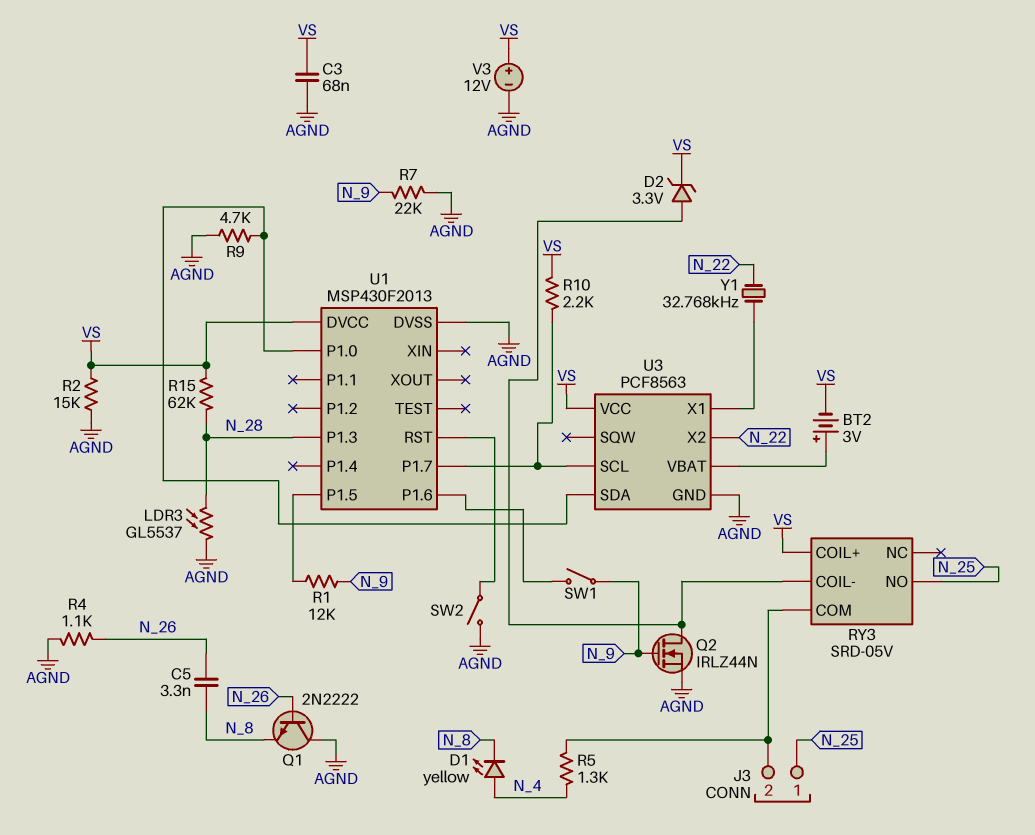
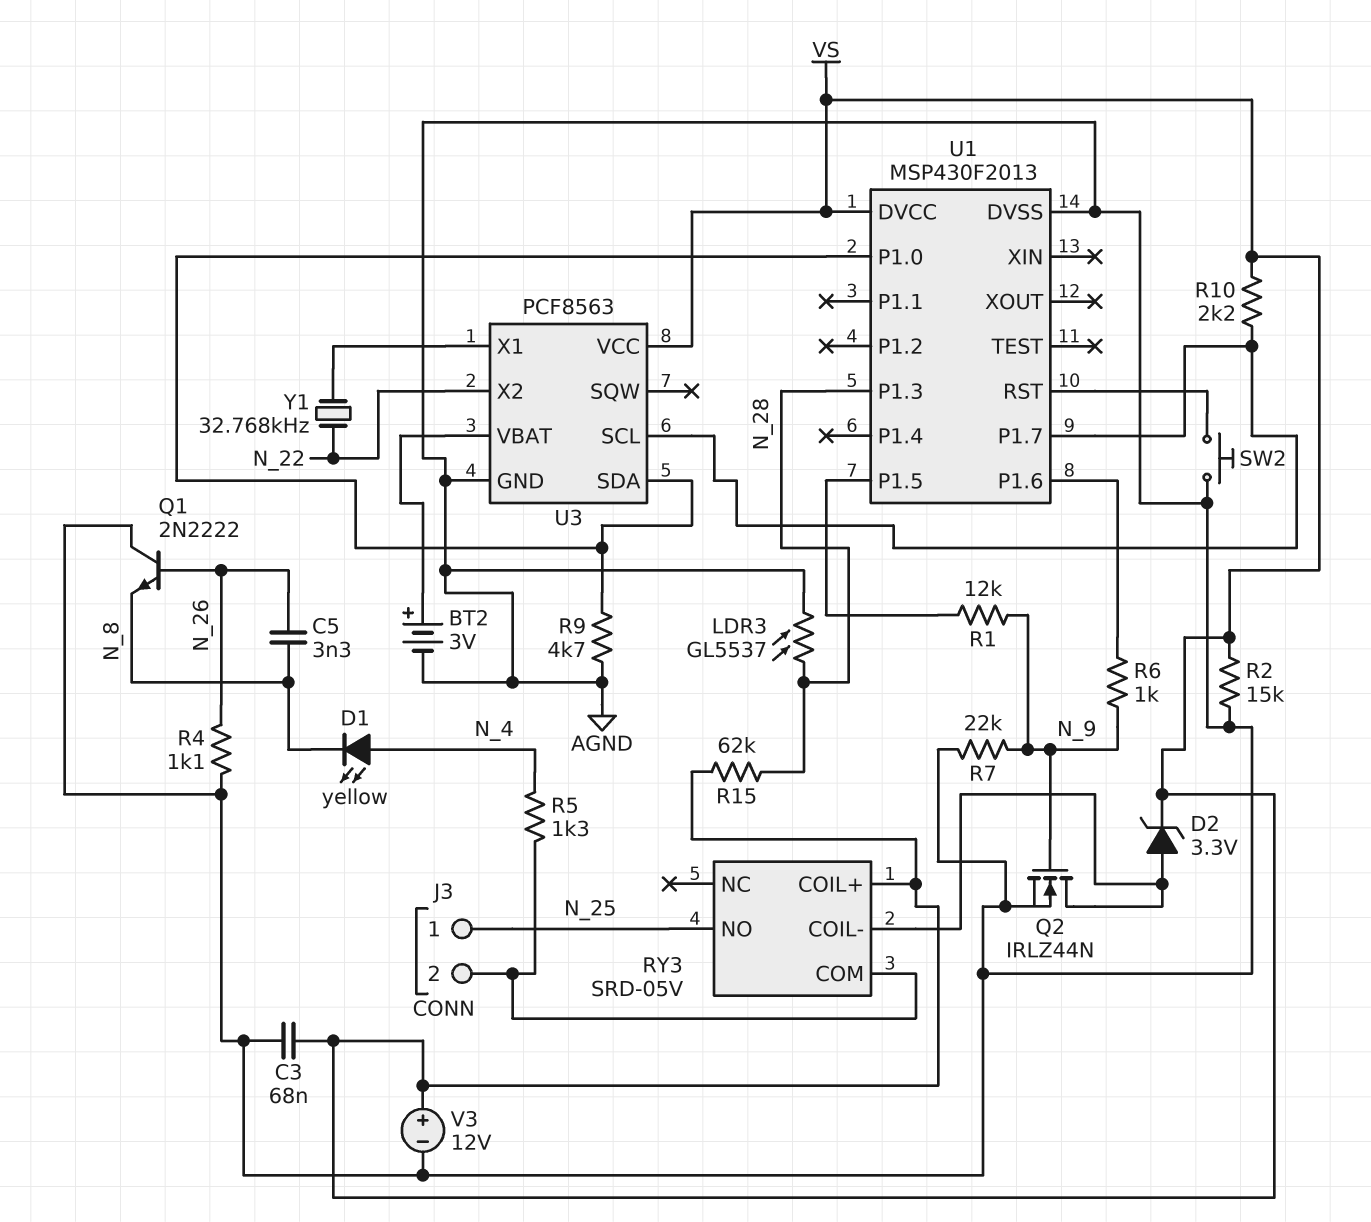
BT2: 3V (plus U3/VBAT, minus VS) -> 3V (plus U3/VBAT, minus AGND)
R6: none -> 1k (N_9, U1/P1.6)
SW1: switch (N_9, U1/P1.6) -> none
SW2: switch (AGND, U1/RST) -> button (AGND, U1/RST)

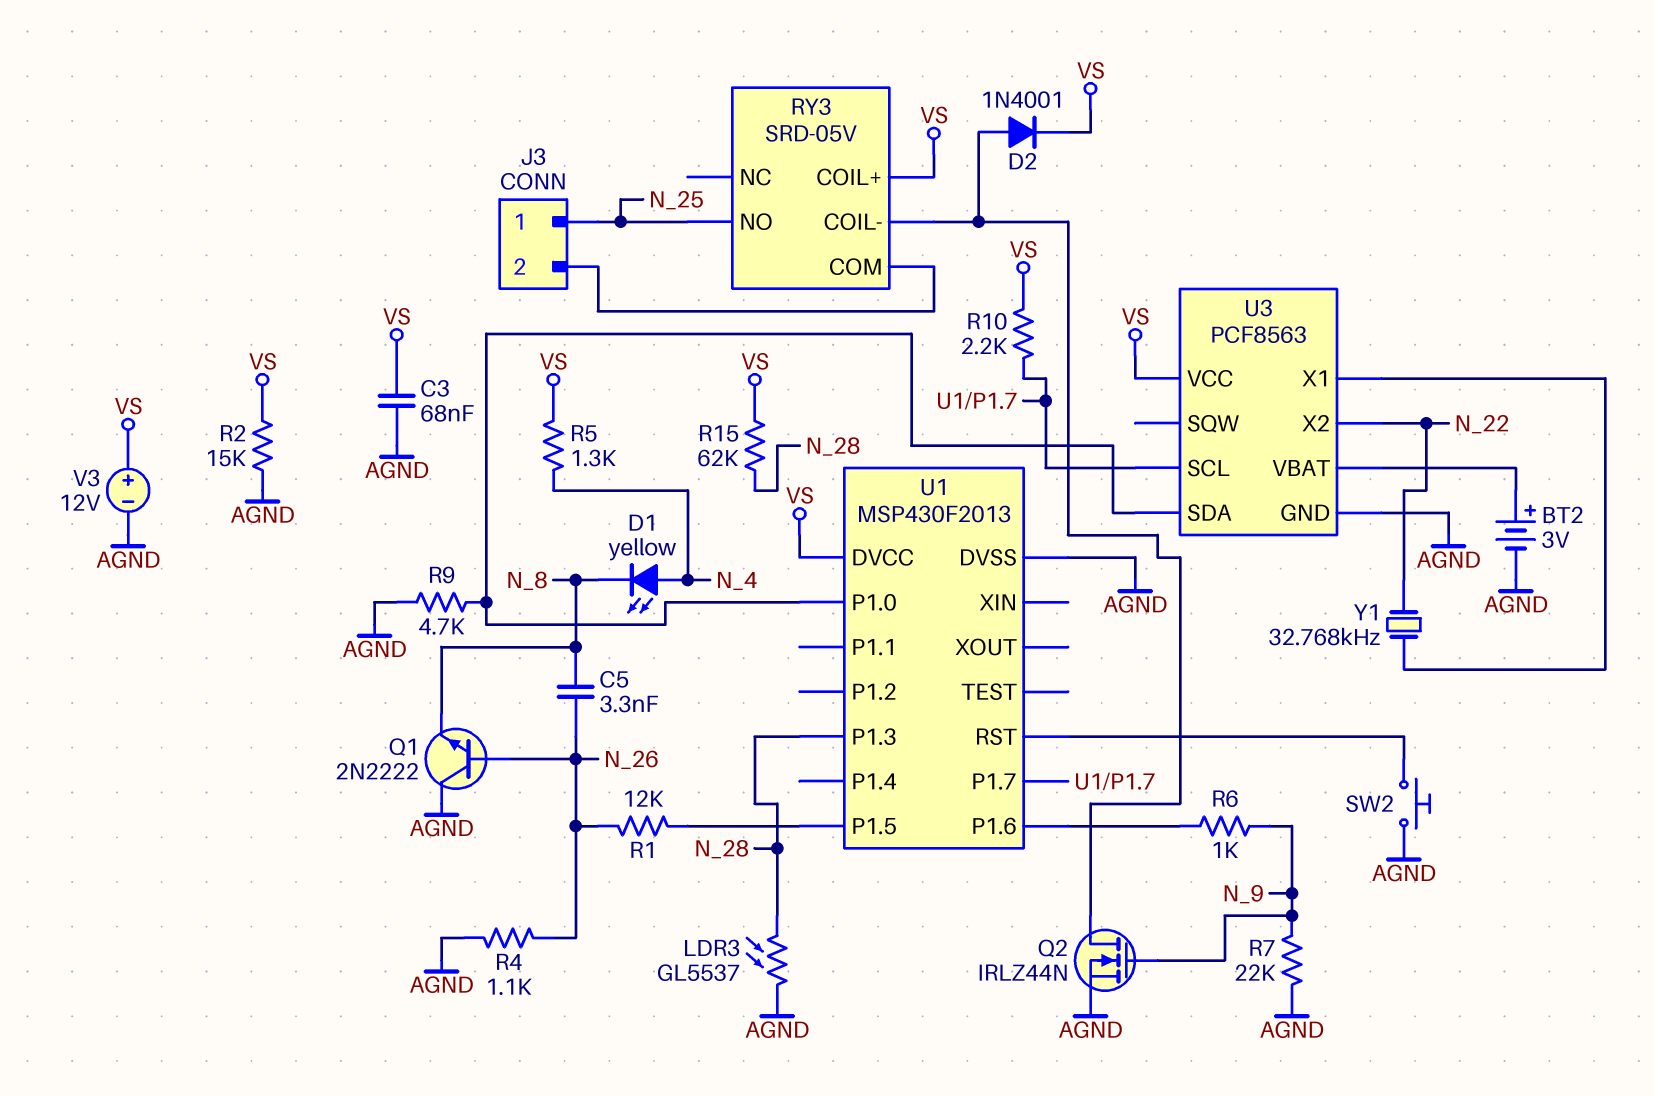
D2: zener 3.3V (A RY3/COIL-, K VS) -> diode 1N4001 (A RY3/COIL-, K VS)
R1: 12k (N_9, U1/P1.5) -> 12k (N_26, U1/P1.5)
R5: 1.3k (J3/2, N_4) -> 1.3k (N_4, VS)

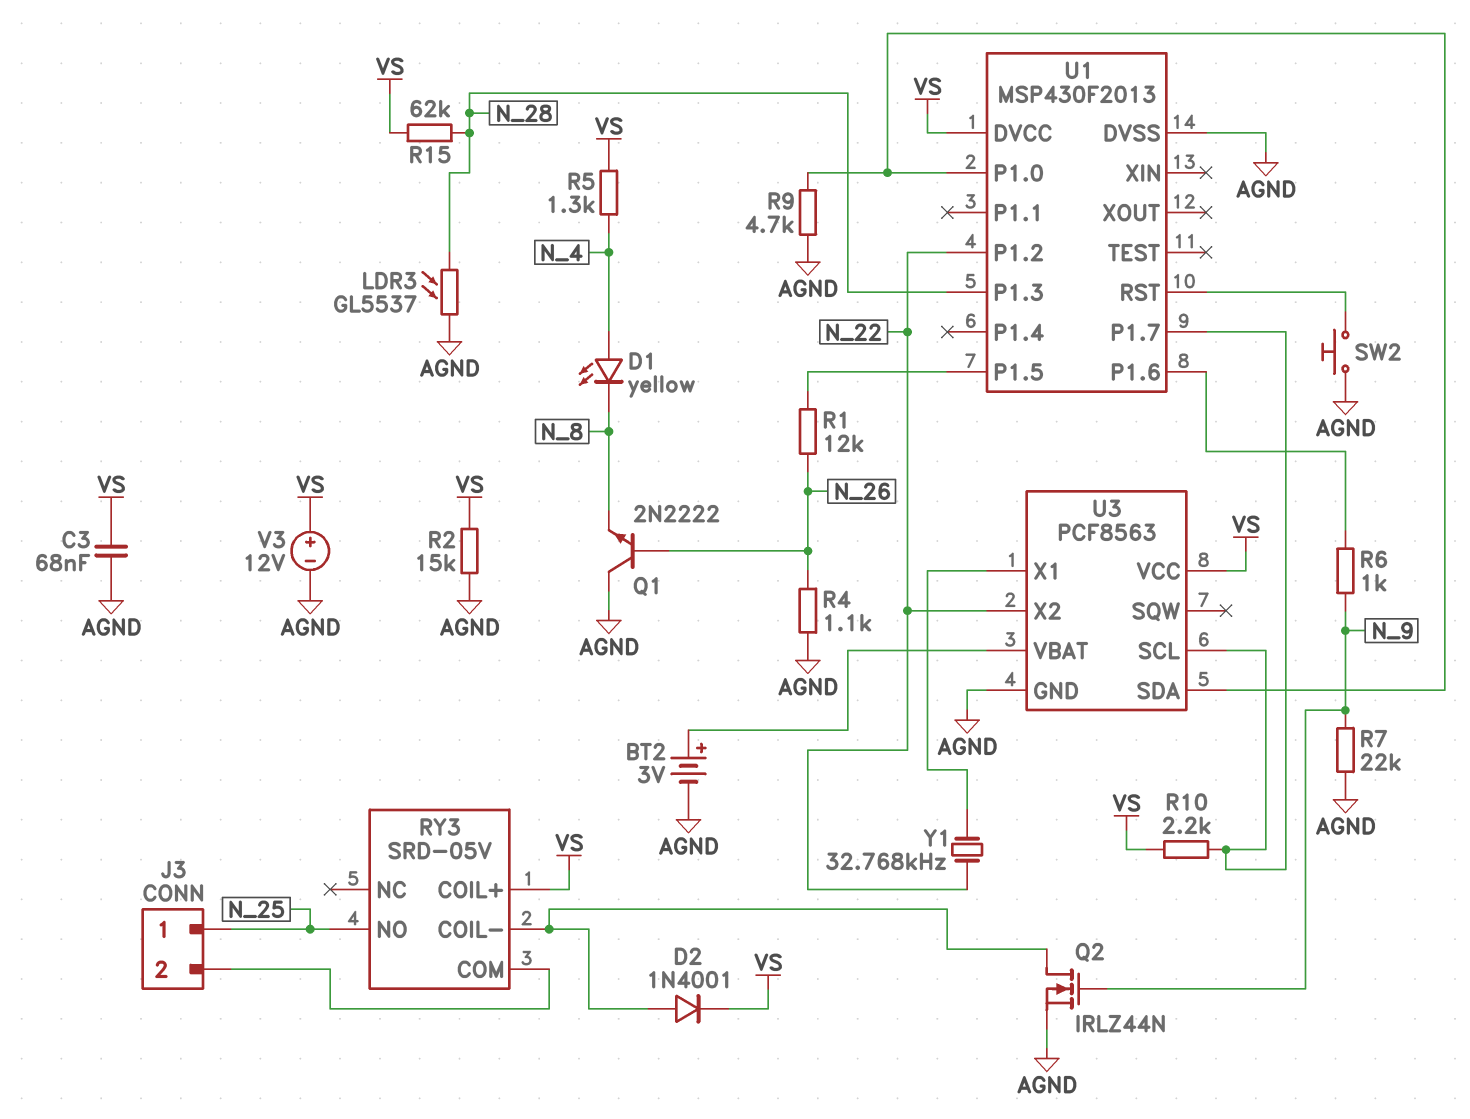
C5: 3.3nF (N_8, N_26) -> none
U1 pin P1.2: none -> N_22

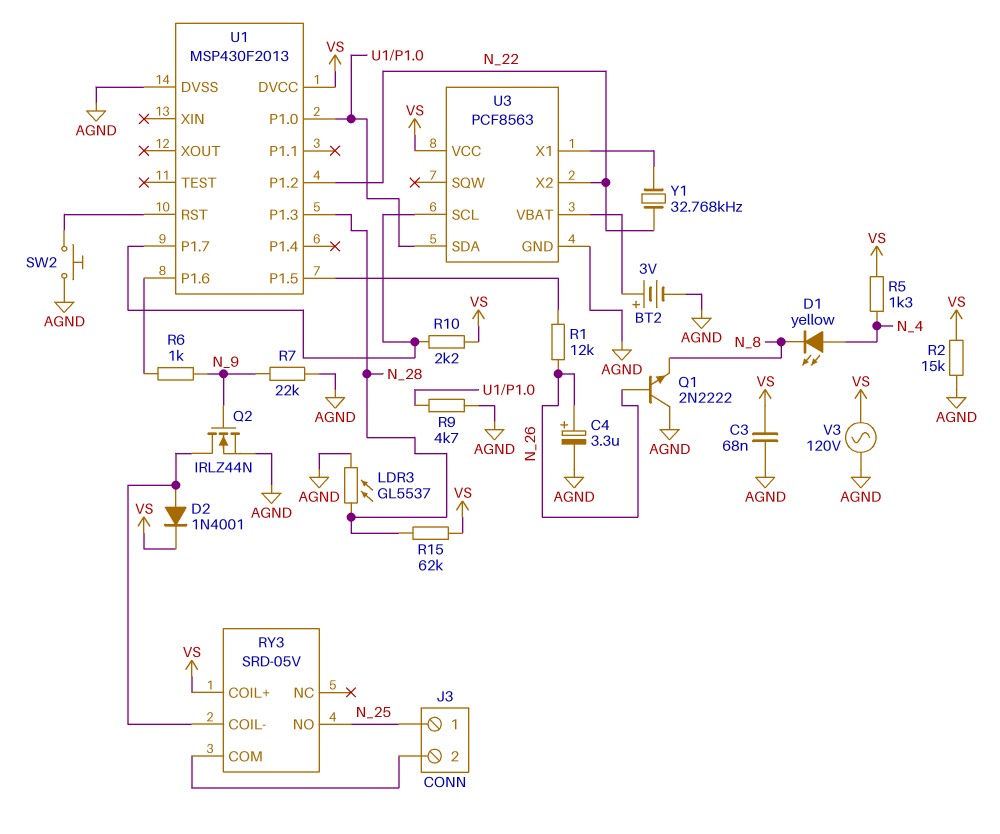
C4: none -> 3.3uF (plus N_26, minus AGND)
R4: 1.1k (AGND, N_26) -> none
V3: 12V (plus VS, minus AGND) -> AC 120V (AGND, VS)

